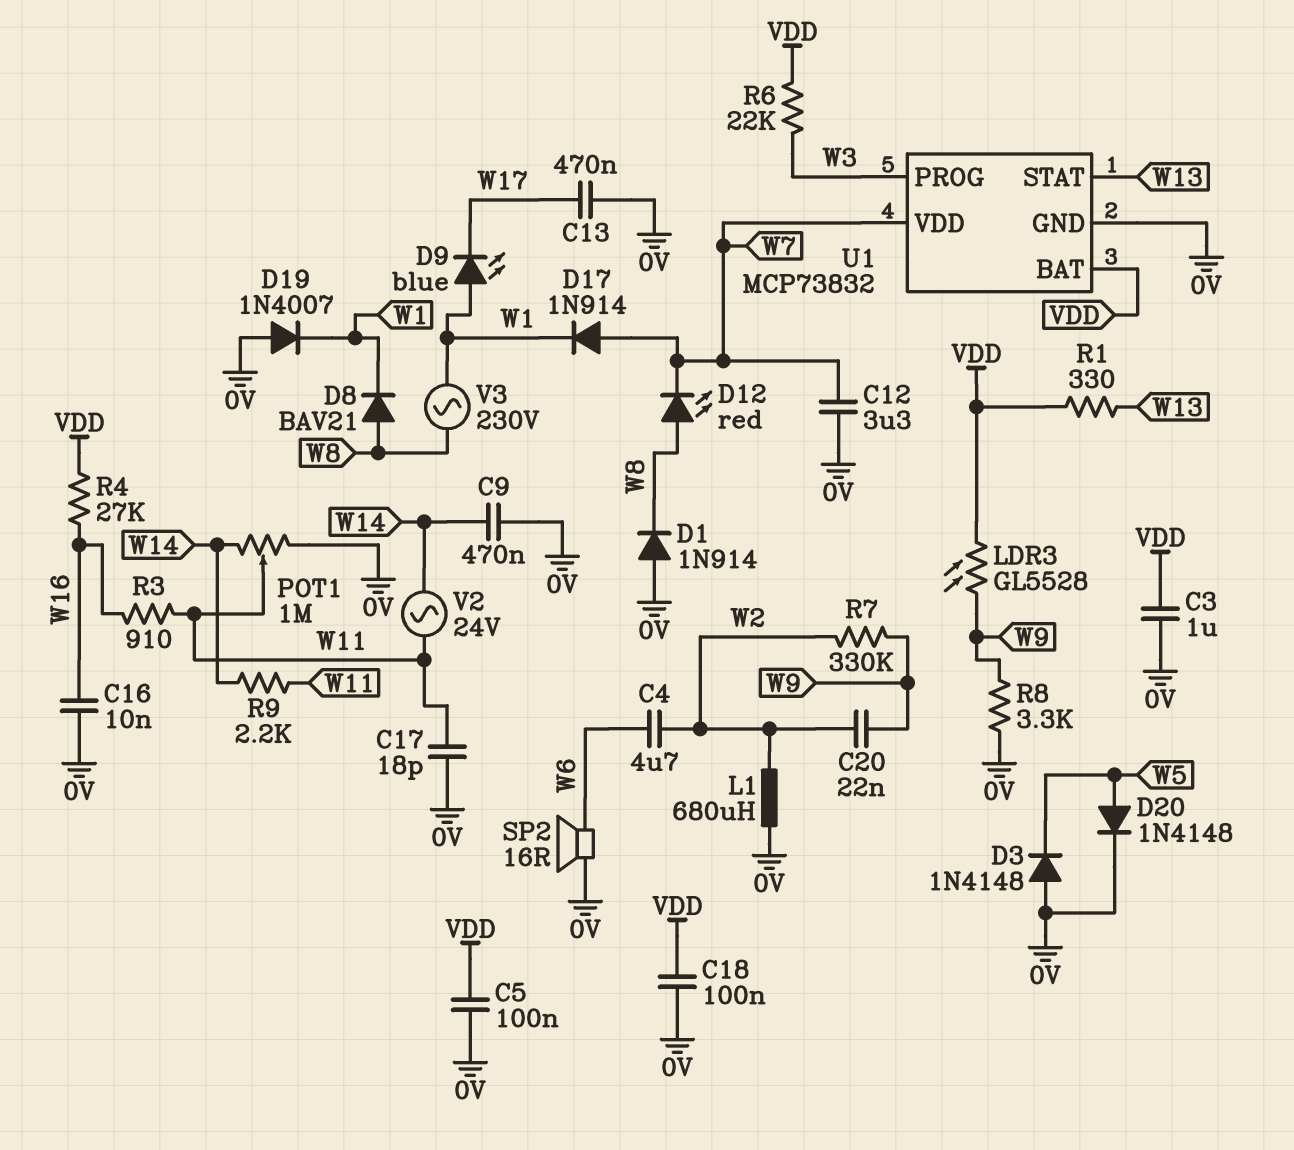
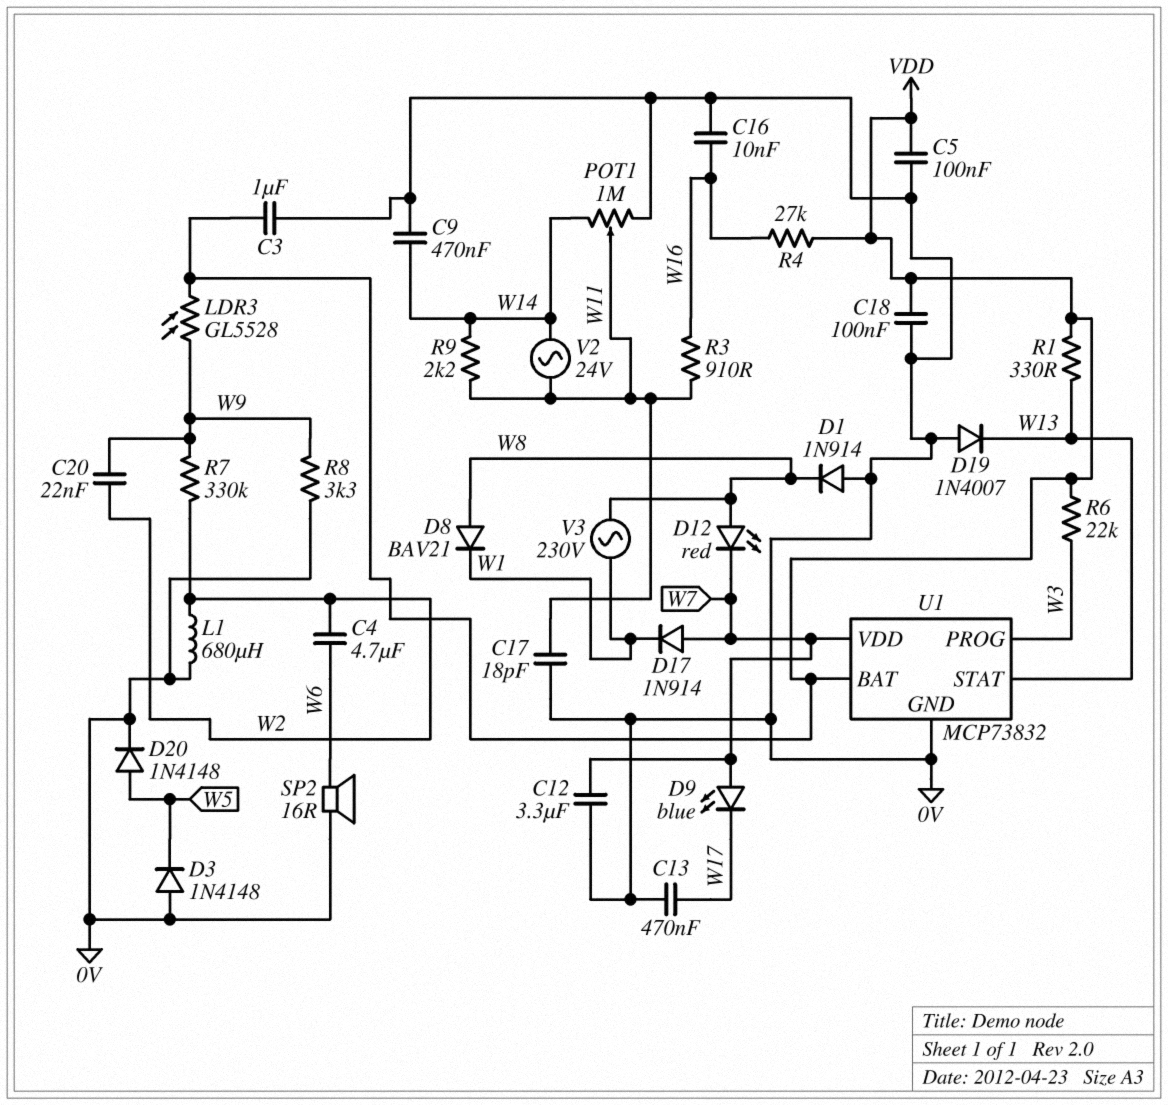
D9: LED blue (A W1, K W17) -> LED blue (A W7, K W17)
D19: diode 1N4007 (A 0V, K W1) -> diode 1N4007 (A 0V, K W13)

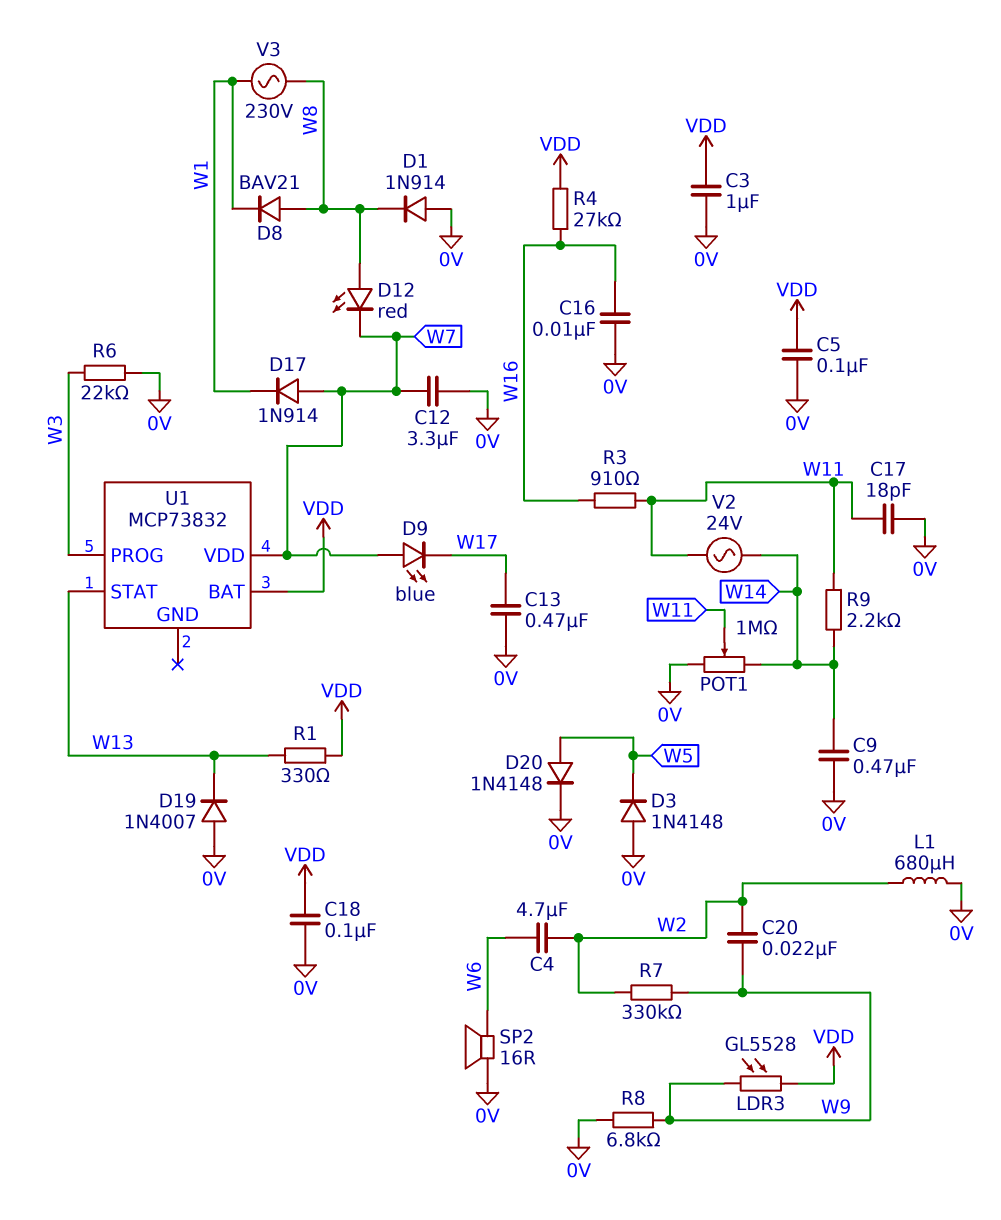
R6: 22k (VDD, W3) -> 22k (0V, W3)
R8: 3.3k (0V, W9) -> 6.8k (0V, W9)
U1 pin GND: 0V -> none

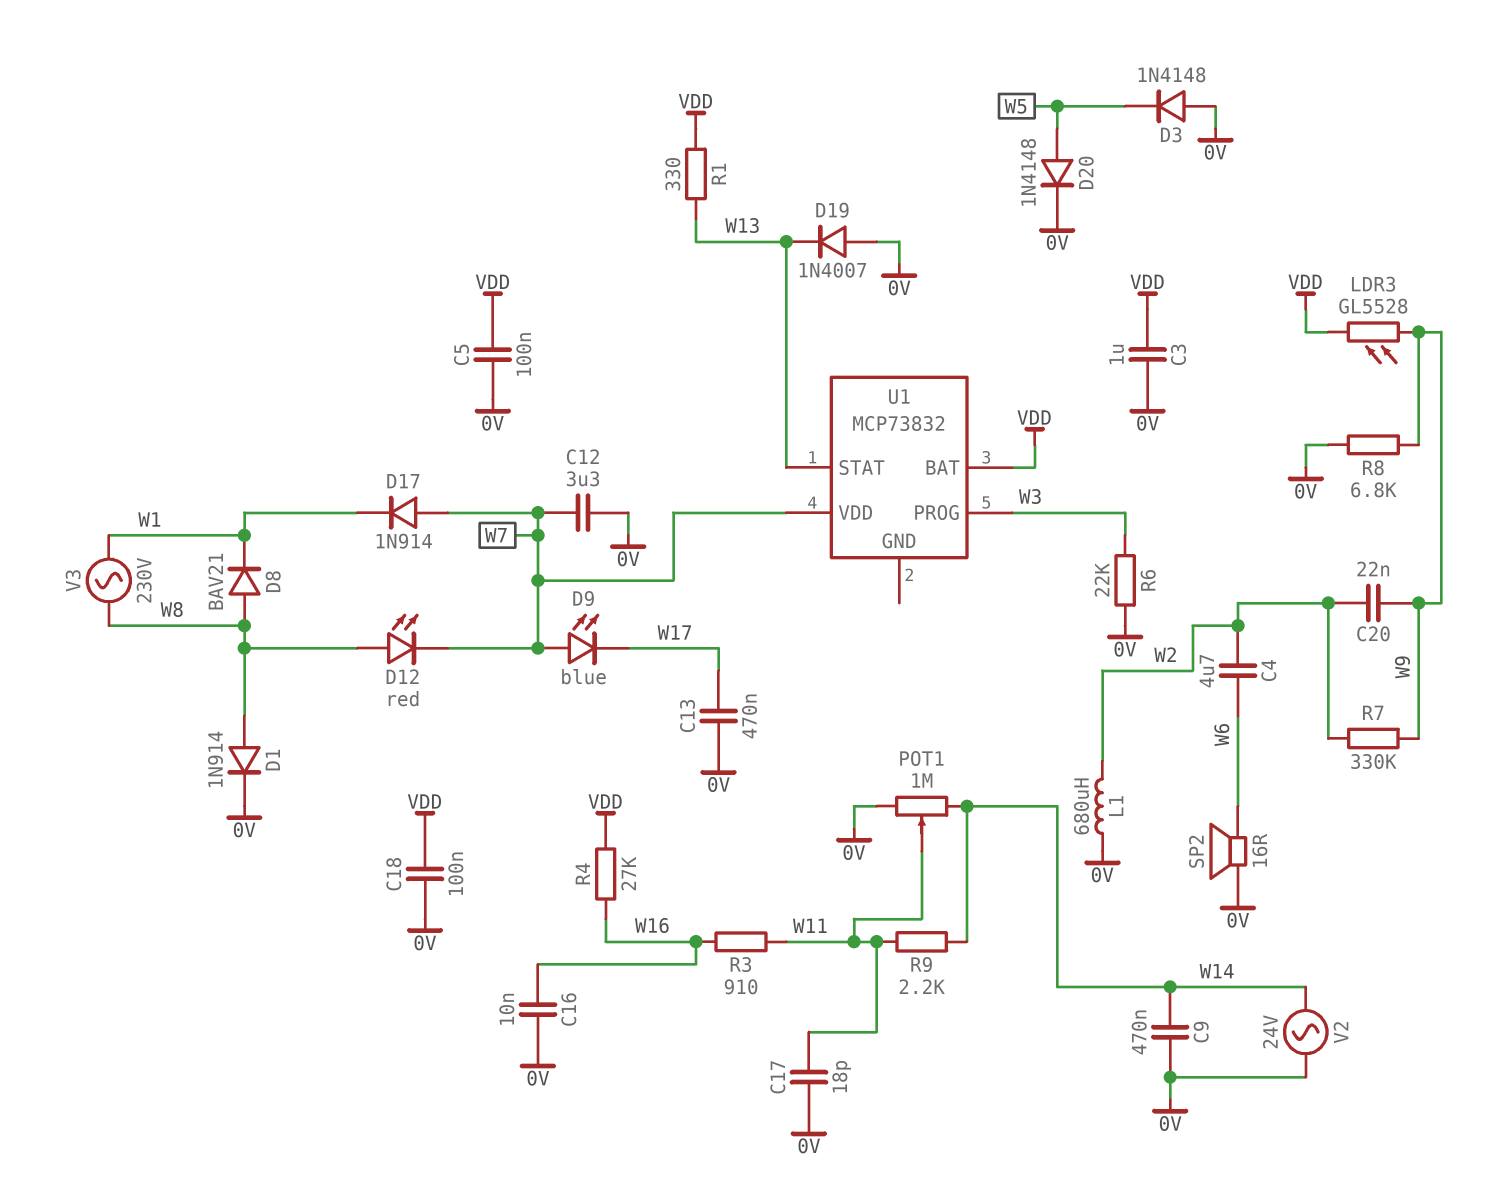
D1: diode 1N914 (A 0V, K W8) -> diode 1N914 (A W8, K 0V)
V2: AC 24V (W11, W14) -> AC 24V (0V, W14)

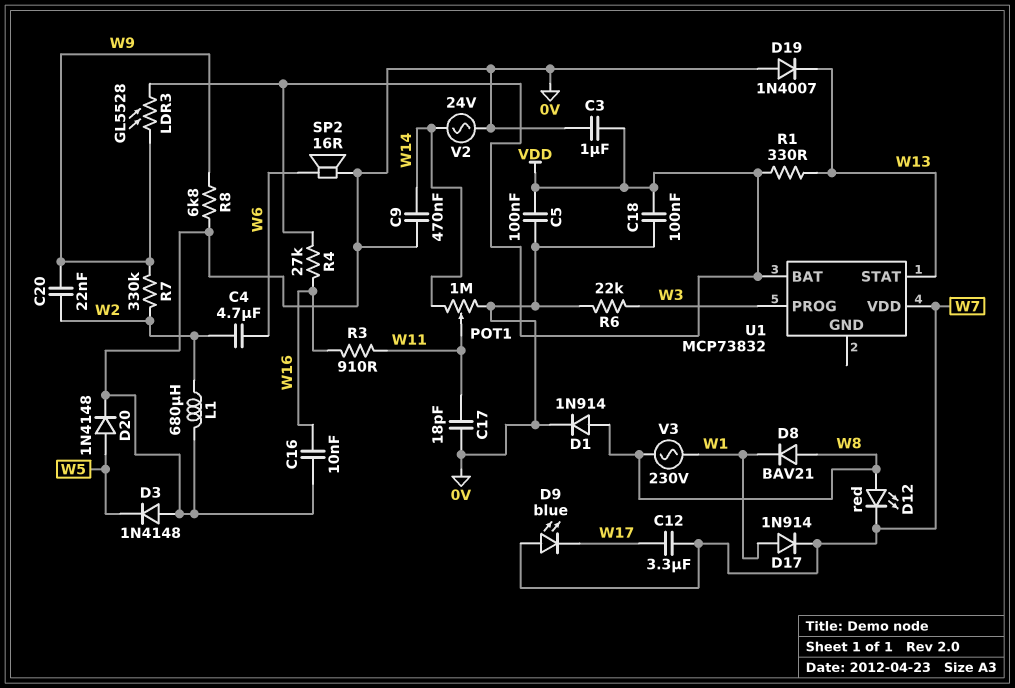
C12: 3.3uF (0V, W7) -> 3.3uF (W7, W17)
C13: 470nF (0V, W17) -> none
D17: diode 1N914 (A W7, K W1) -> diode 1N914 (A W1, K W7)
R9: 2.2k (W11, W14) -> none

